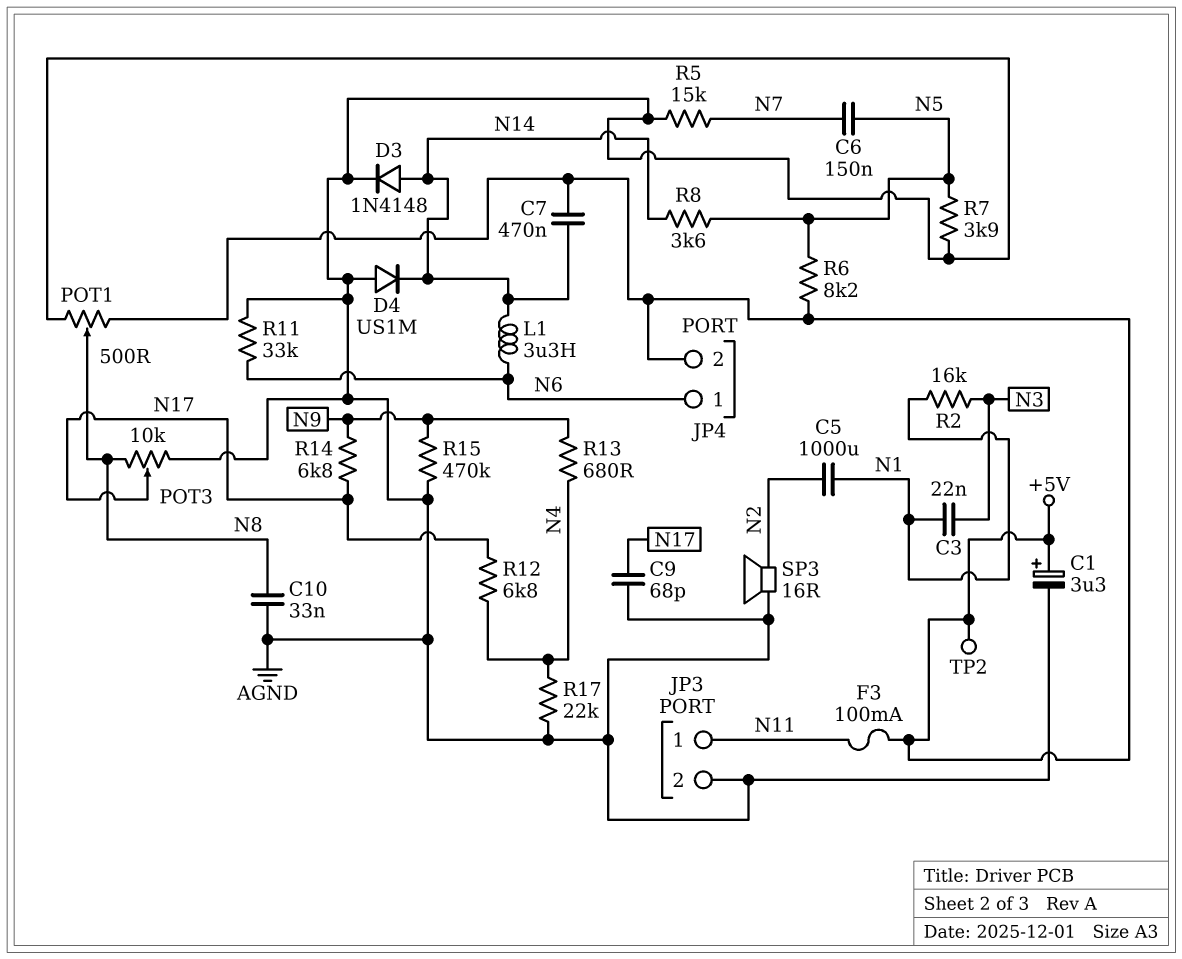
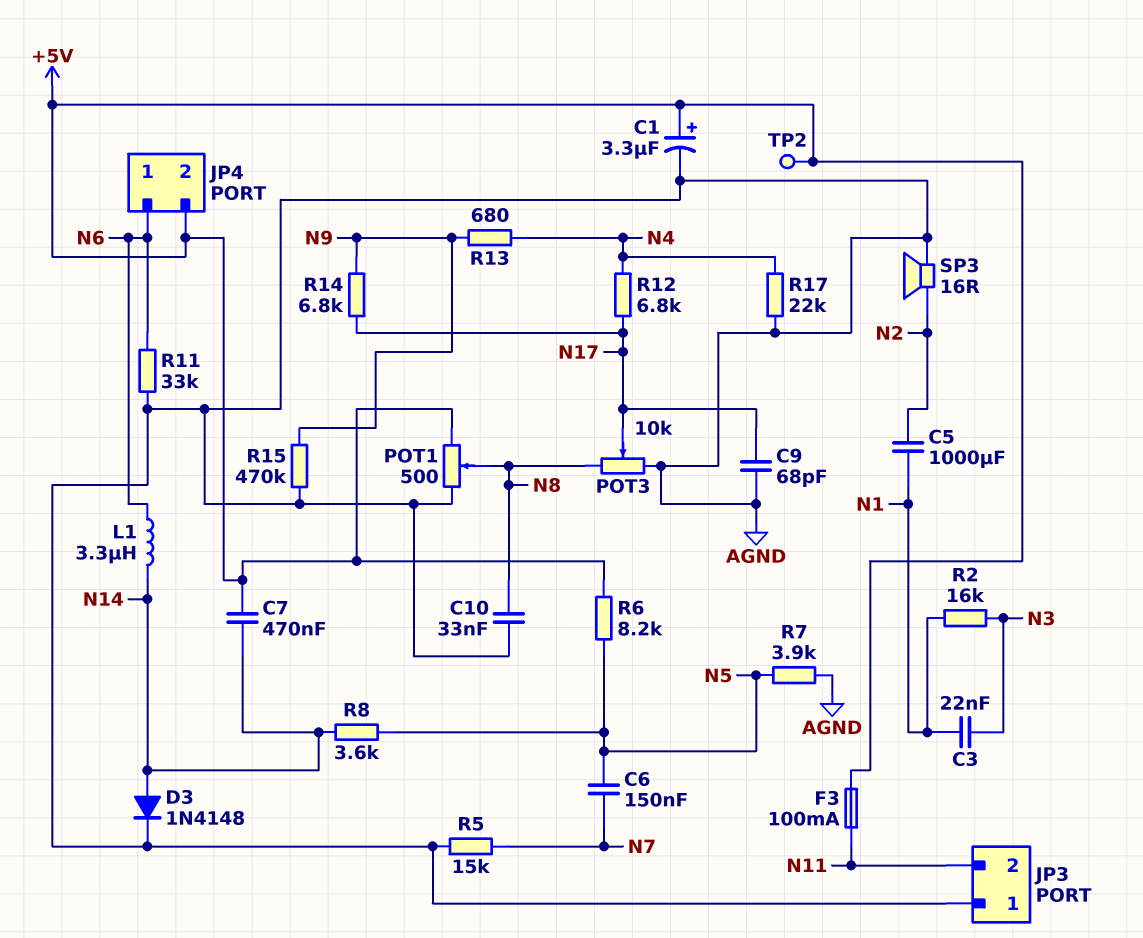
D4: diode US1M (A AGND, K N14) -> none
JP3 pin 1: N11 -> AGND
JP3 pin 2: AGND -> N11

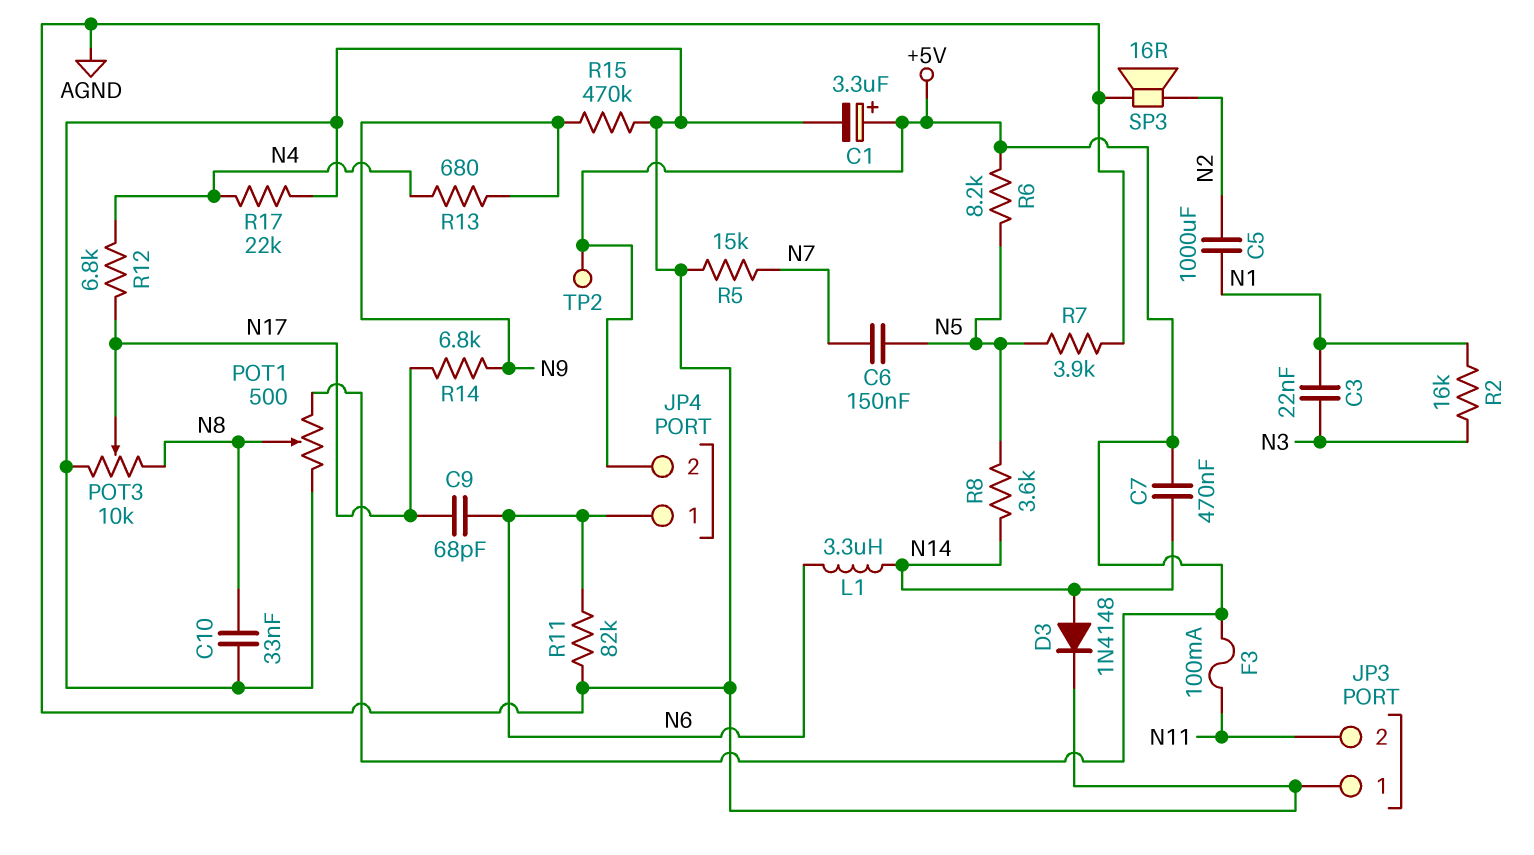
C9: 68pF (AGND, N17) -> 68pF (N6, N17)
R11: 33k (AGND, N6) -> 82k (AGND, N6)

